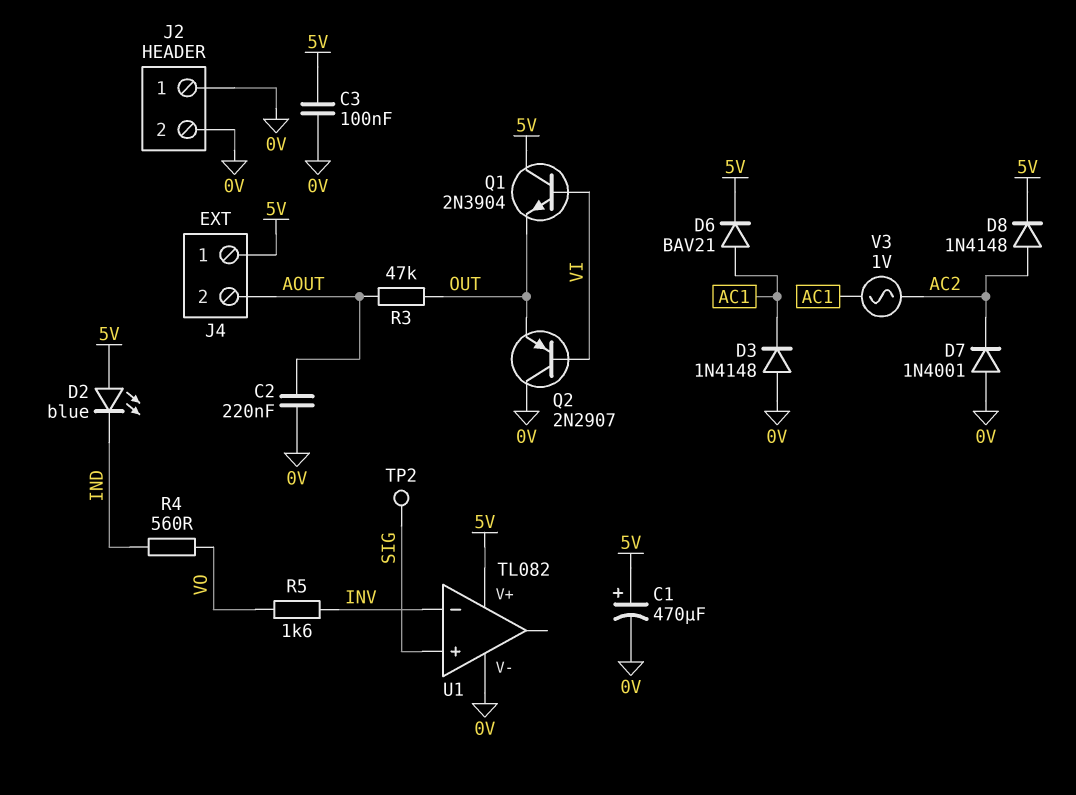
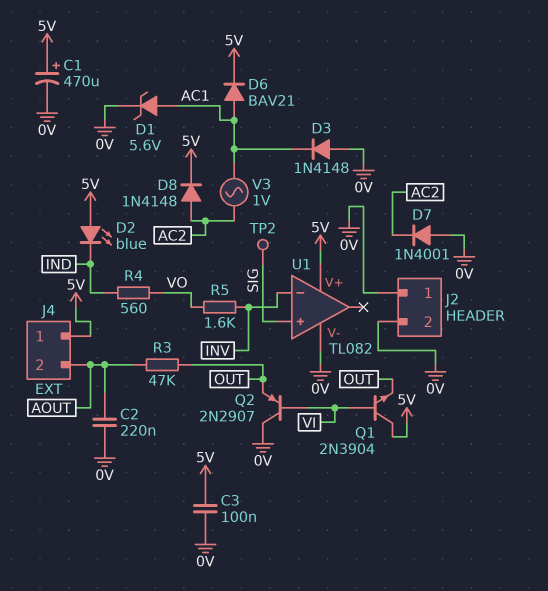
D1: none -> zener 5.6V (A AC1, K 0V)

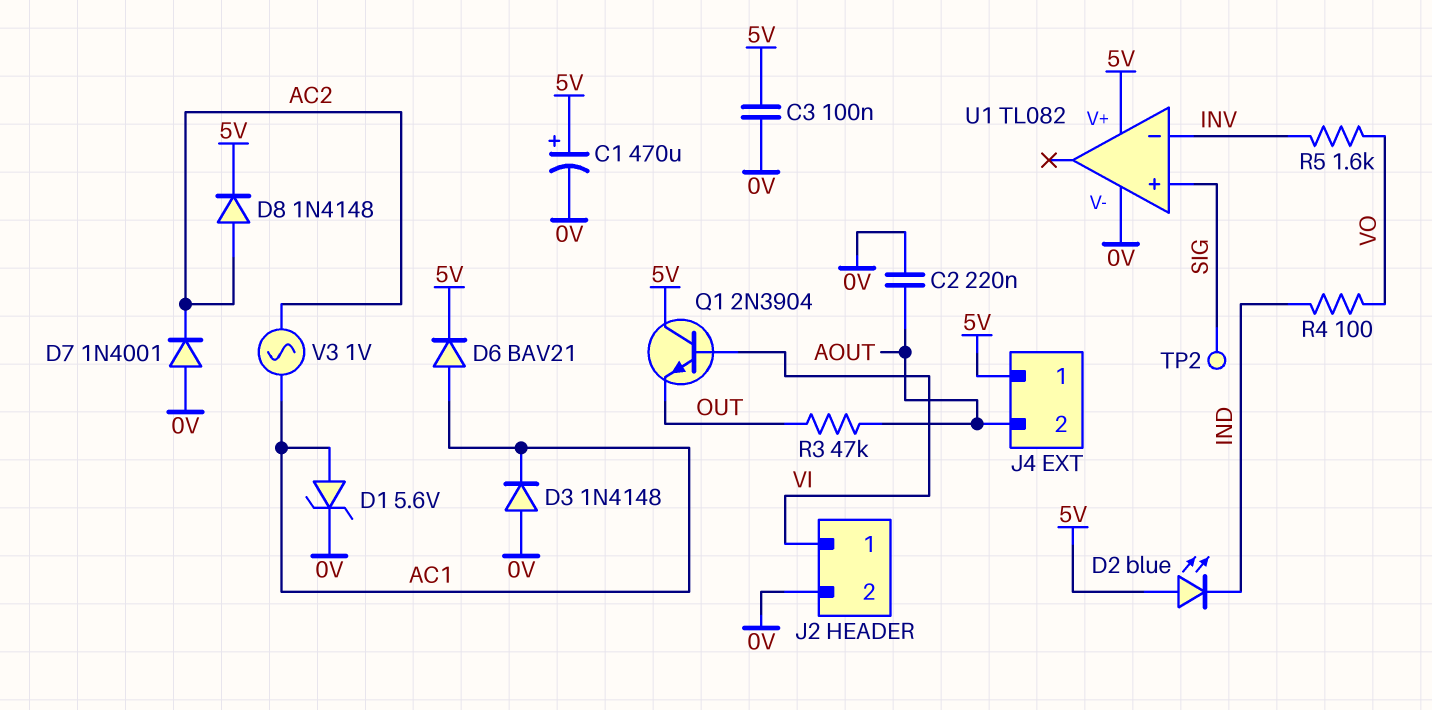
J2 pin 1: 0V -> VI
Q2: PNP 2N2907 (B VI, C 0V, E OUT) -> none
R4: 560 (IND, VO) -> 100 (IND, VO)

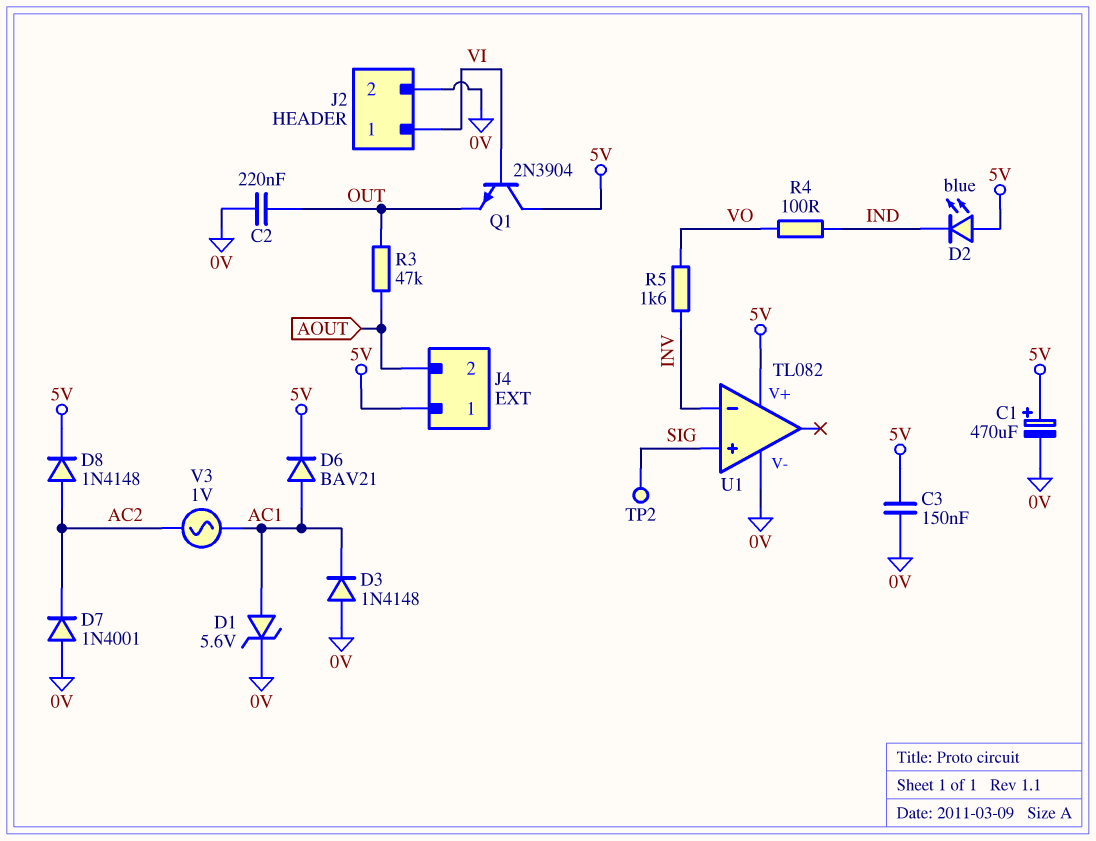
C2: 220nF (0V, AOUT) -> 220nF (0V, OUT)
C3: 100nF (0V, 5V) -> 150nF (0V, 5V)

